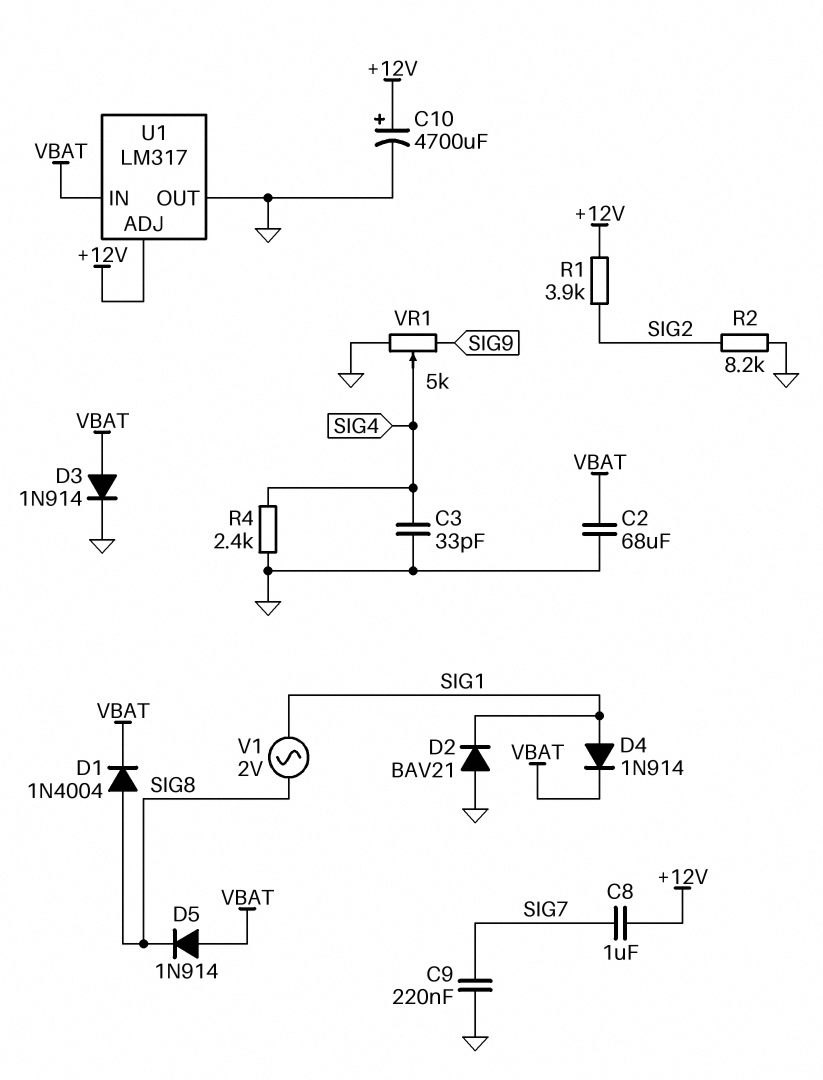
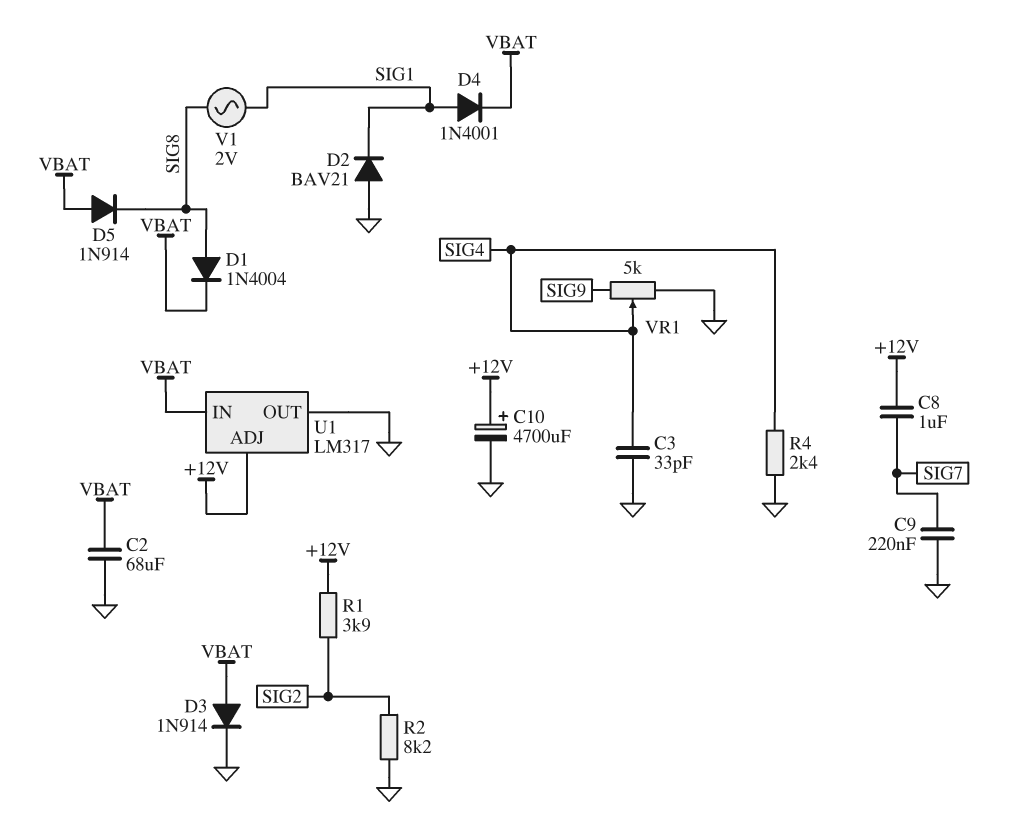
D4: diode 1N914 (A SIG1, K VBAT) -> diode 1N4001 (A SIG1, K VBAT)

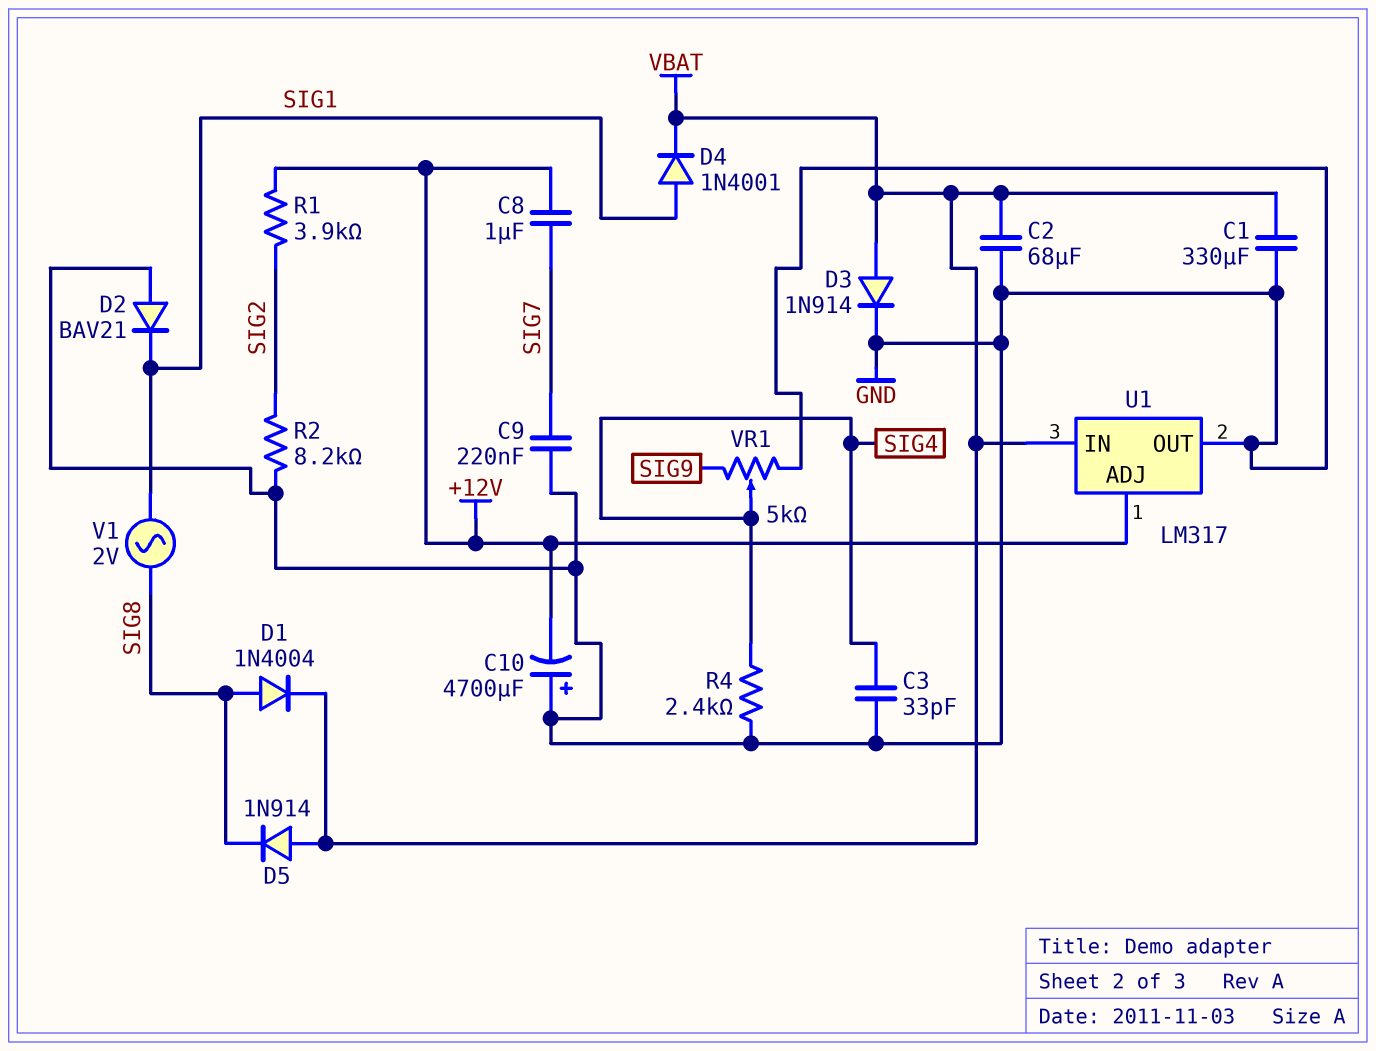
C1: none -> 330uF (GND, VBAT)
C10: 4700uF (plus +12V, minus GND) -> 4700uF (plus GND, minus +12V)

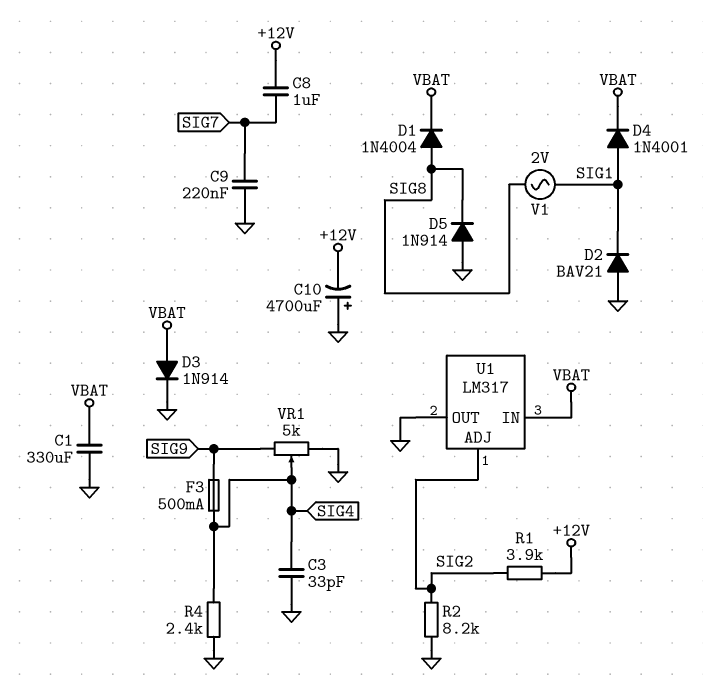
C2: 68uF (GND, VBAT) -> none
D5: diode 1N914 (A VBAT, K SIG8) -> diode 1N914 (A GND, K SIG8)
F3: none -> 500mA (SIG4, SIG9)
U1 pin ADJ: +12V -> SIG2

